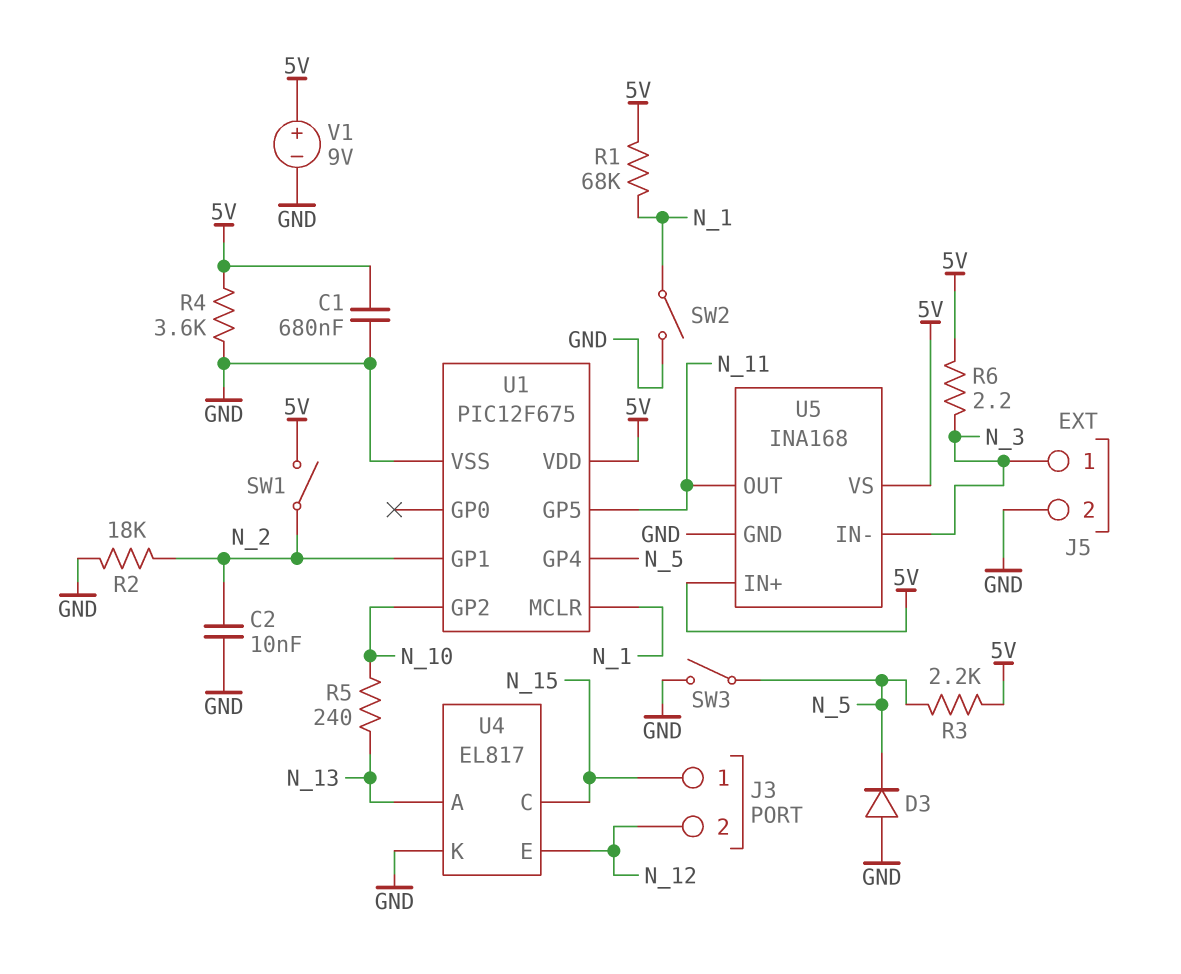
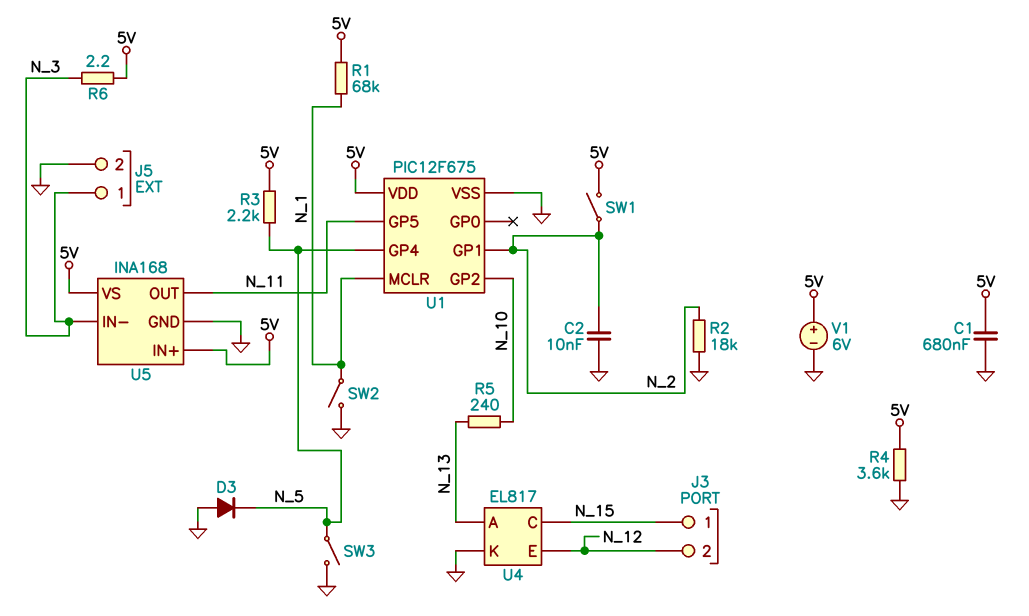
V1: 9V (plus 5V, minus GND) -> 6V (plus 5V, minus GND)

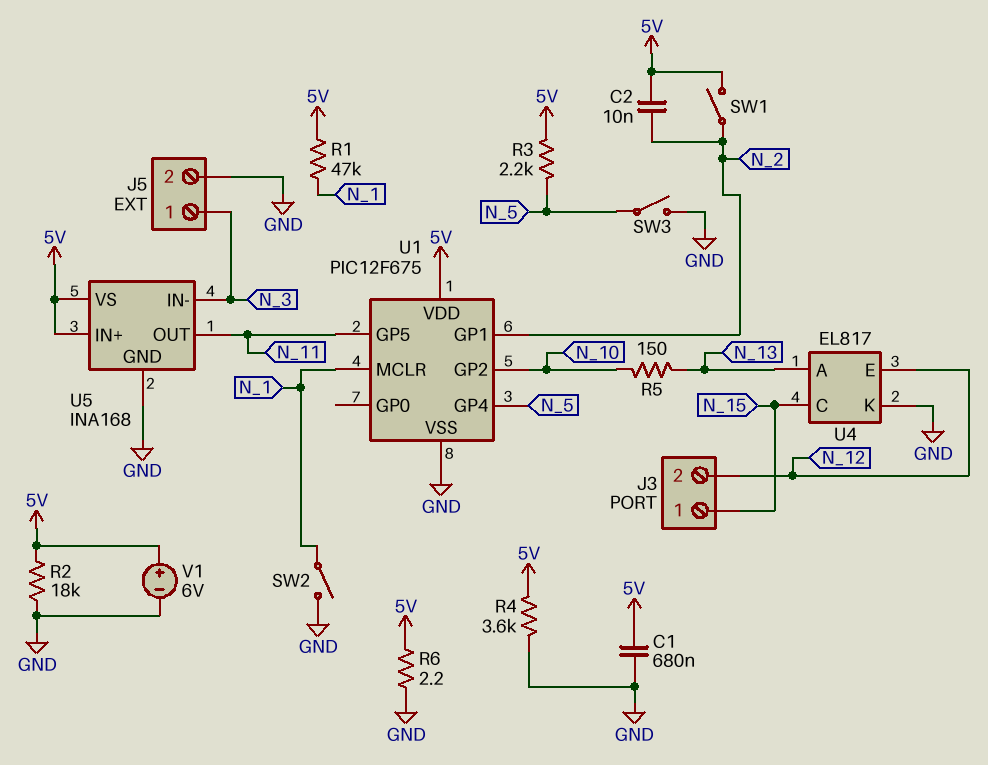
C2: 10nF (GND, N_2) -> 10nF (5V, N_2)
D3: diode (A GND, K N_5) -> none
R1: 68k (5V, N_1) -> 47k (5V, N_1)
R2: 18k (GND, N_2) -> 18k (5V, GND)
R5: 240 (N_10, N_13) -> 150 (N_10, N_13)
R6: 2.2 (5V, N_3) -> 2.2 (5V, GND)

